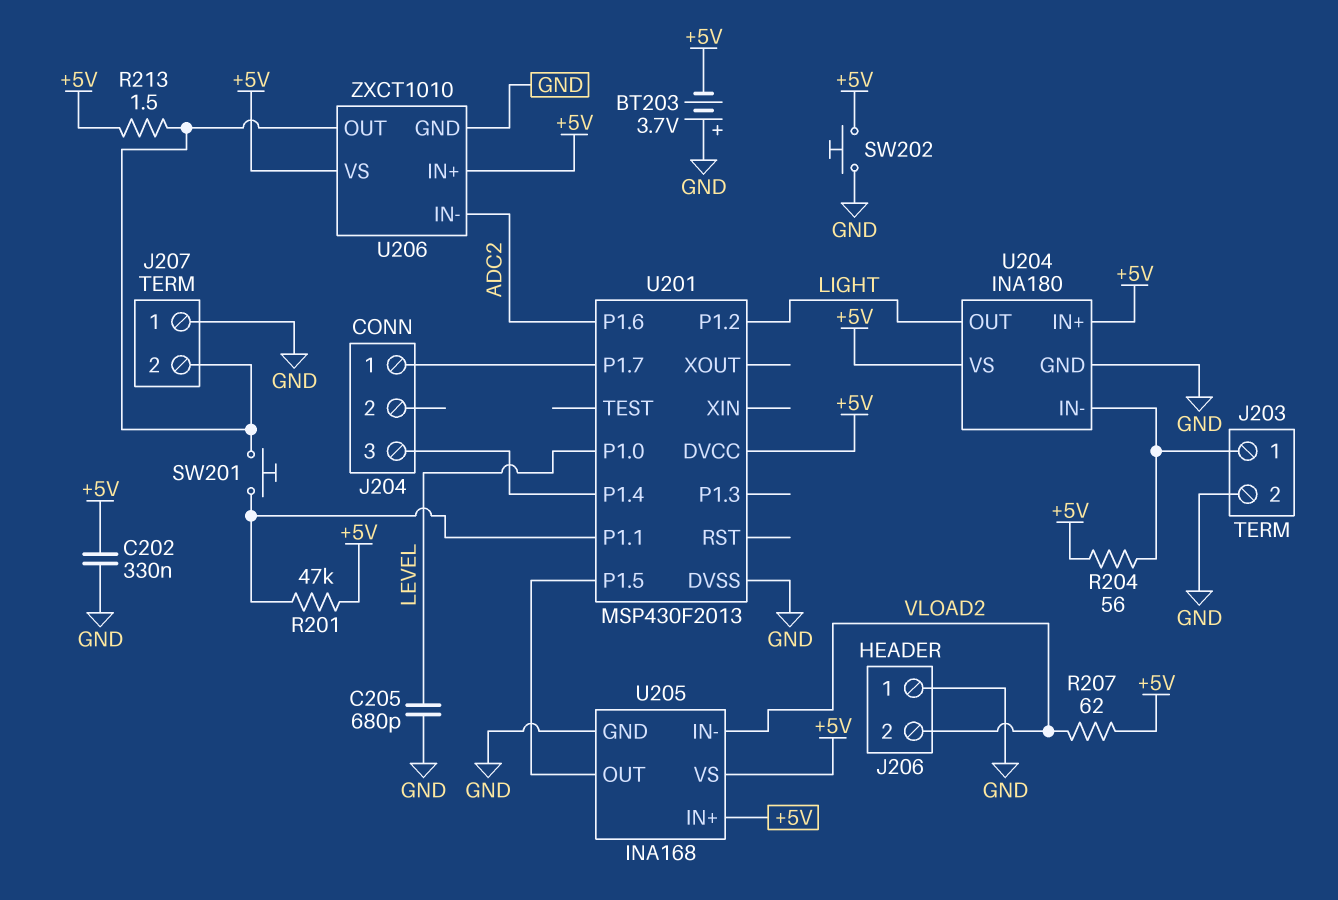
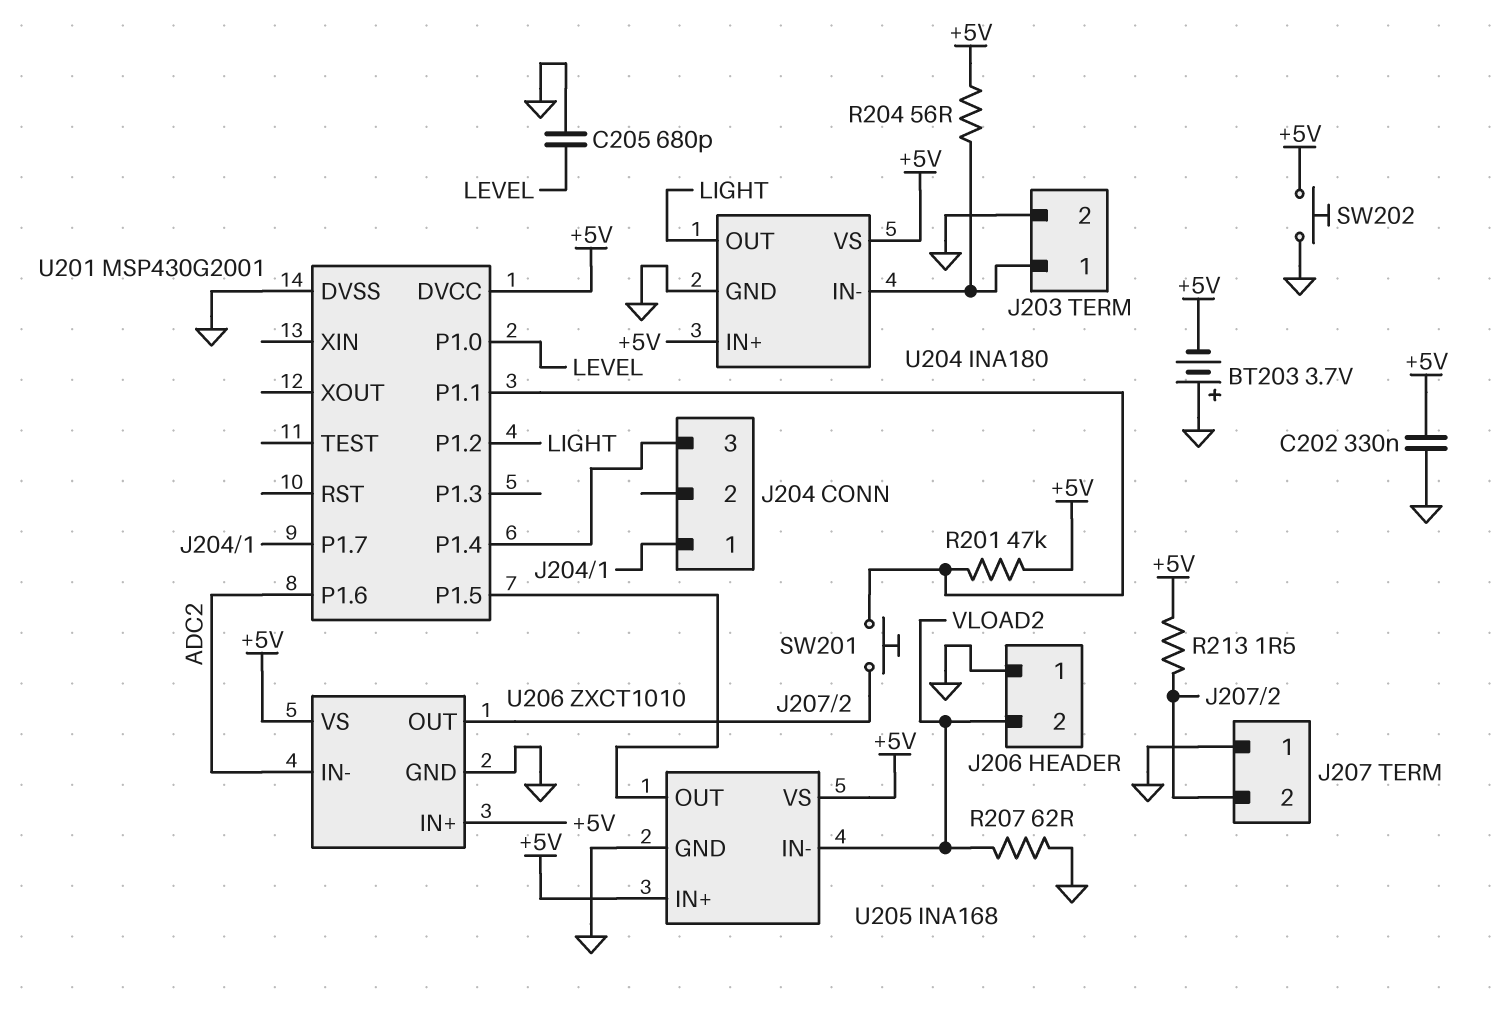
R207: 62 (+5V, VLOAD2) -> 62 (GND, VLOAD2)
U201: MSP430F2013 -> MSP430G2001

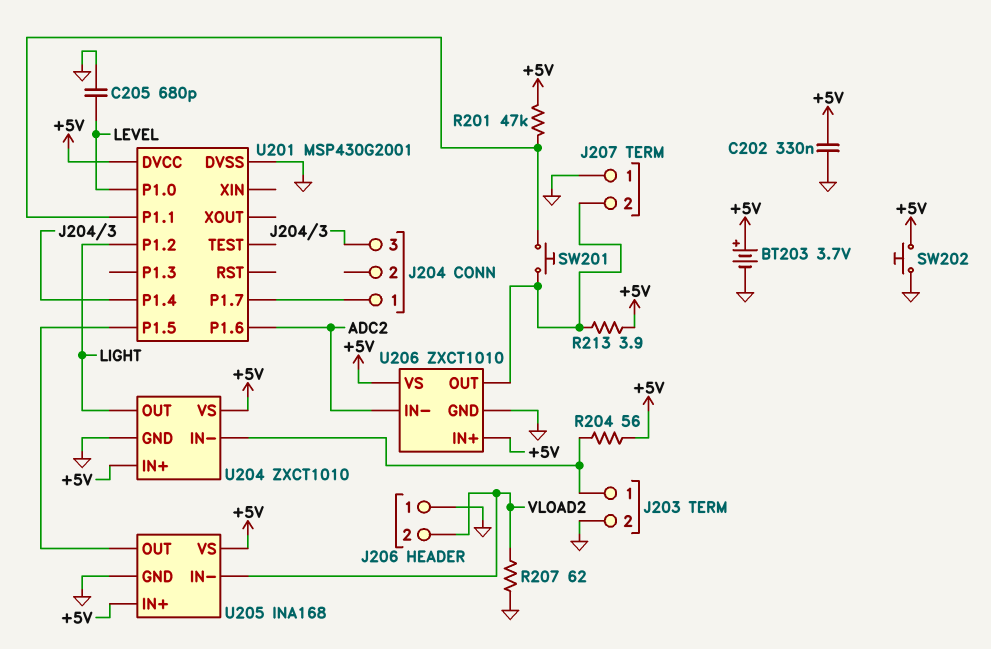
BT203: 3.7V (plus GND, minus +5V) -> 3.7V (plus +5V, minus GND)
R213: 1.5 (+5V, J207/2) -> 3.9 (+5V, J207/2)
U204: INA180 -> ZXCT1010

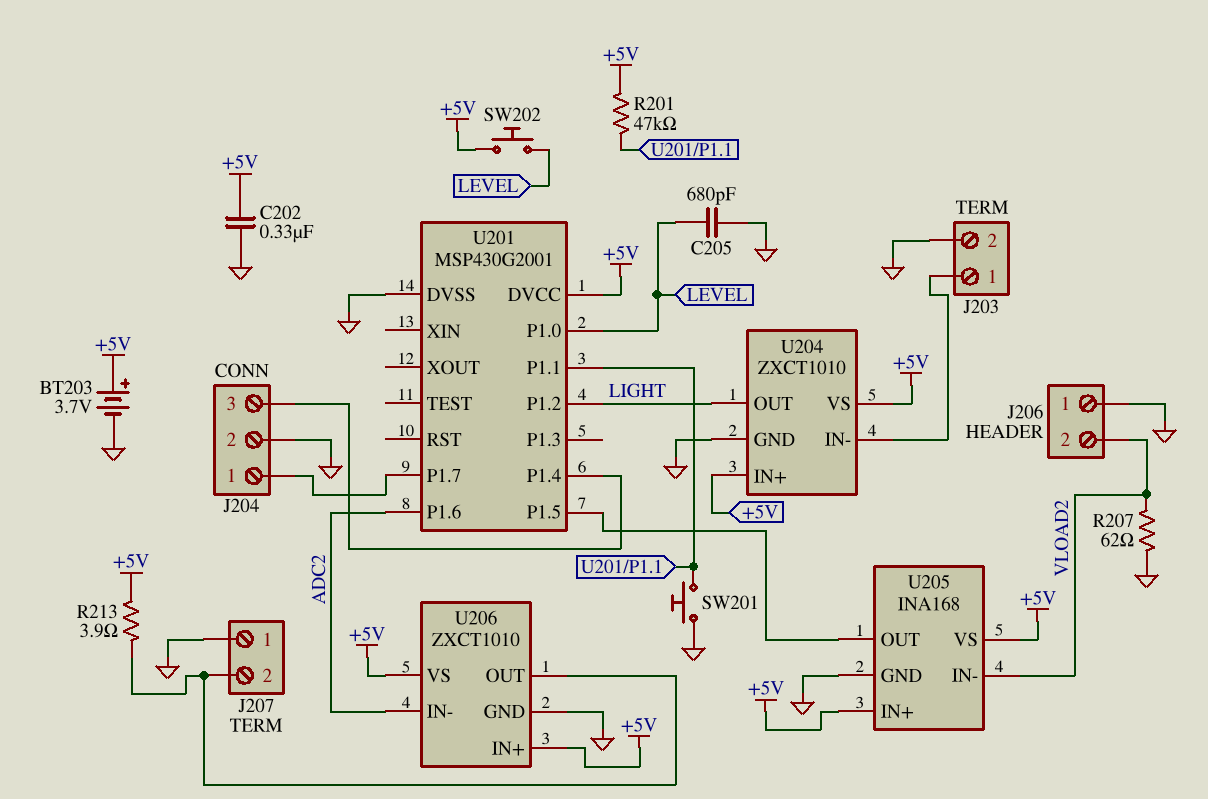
J204 pin 2: none -> GND
R204: 56 (+5V, J203/1) -> none
SW201: button (J207/2, U201/P1.1) -> button (GND, U201/P1.1)
SW202: button (+5V, GND) -> button (+5V, LEVEL)

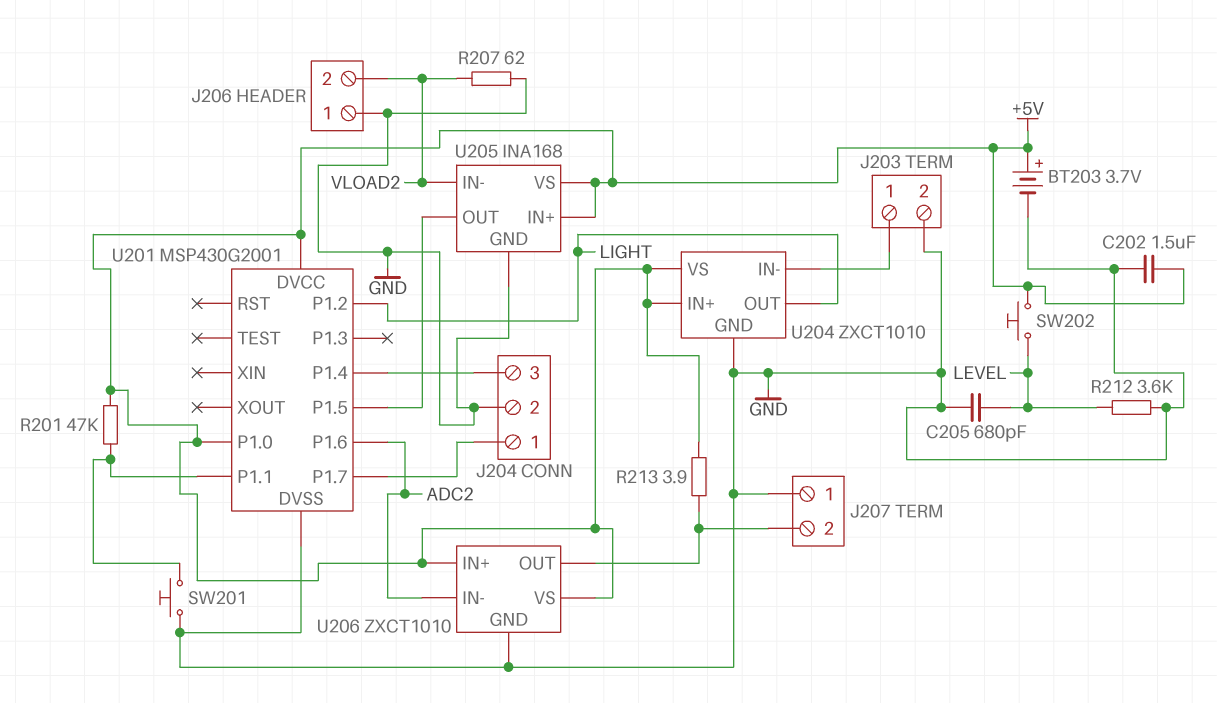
C202: 330nF (+5V, GND) -> 1.5uF (+5V, GND)
R212: none -> 3.6k (GND, LEVEL)
U201 pin P1.0: LEVEL -> +5V

